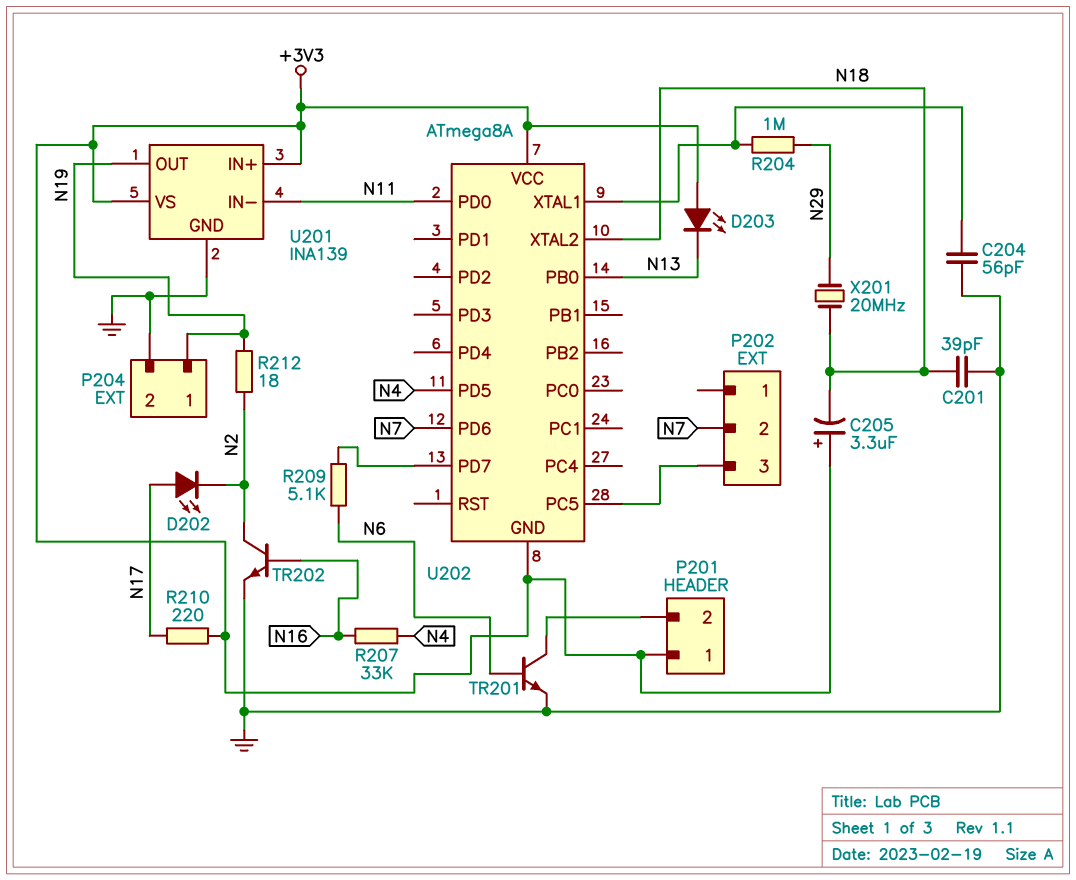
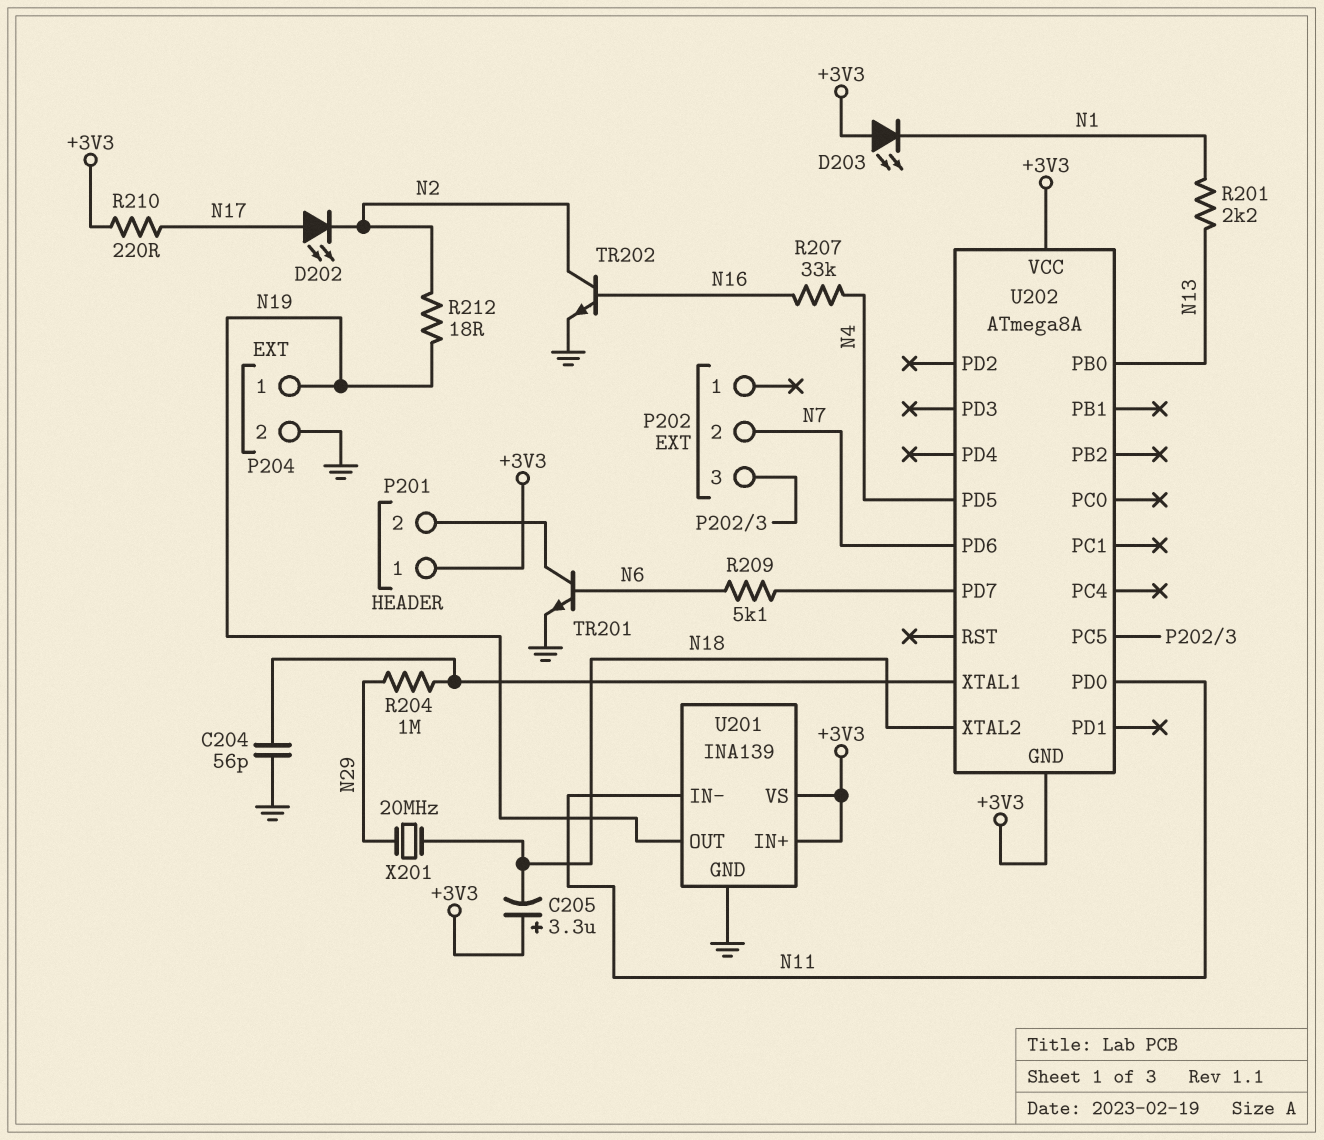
C201: 39pF (GND, N18) -> none
D203: LED (A +3V3, K N13) -> LED (A +3V3, K N1)
R201: none -> 2.2k (N1, N13)

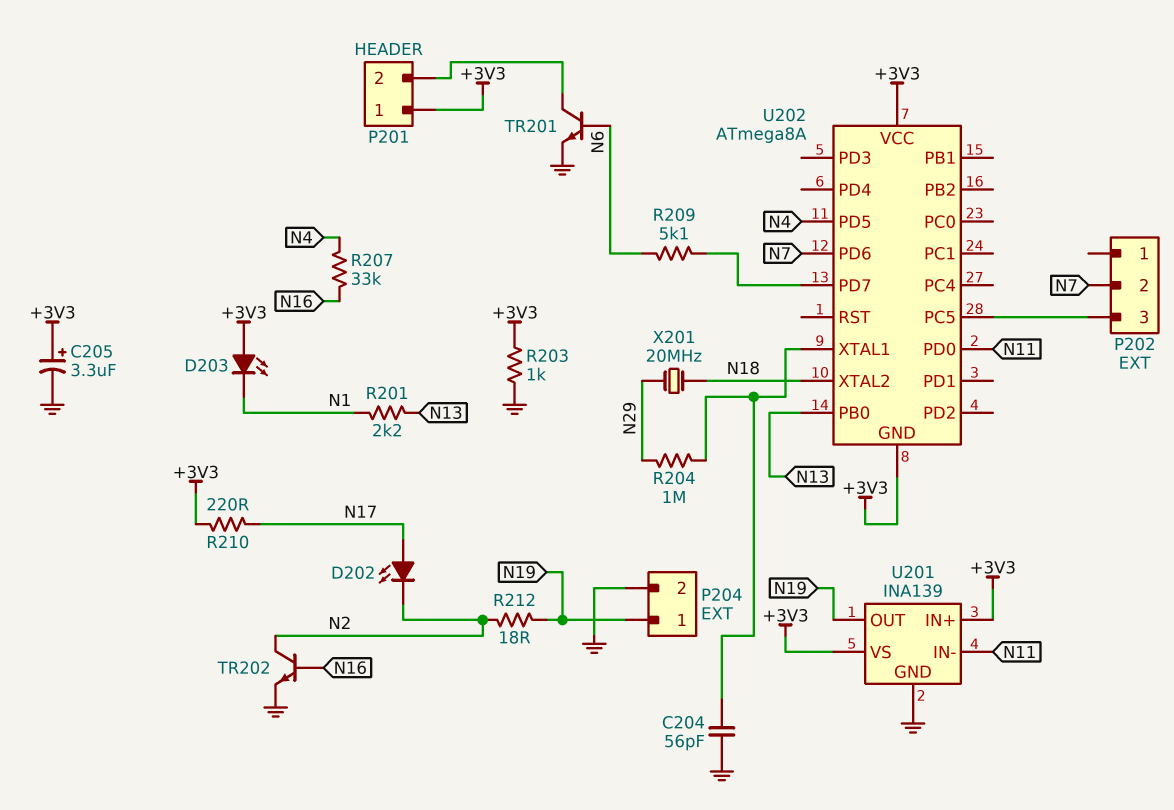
C205: 3.3uF (plus +3V3, minus N18) -> 3.3uF (plus +3V3, minus GND)
R203: none -> 1k (+3V3, GND)

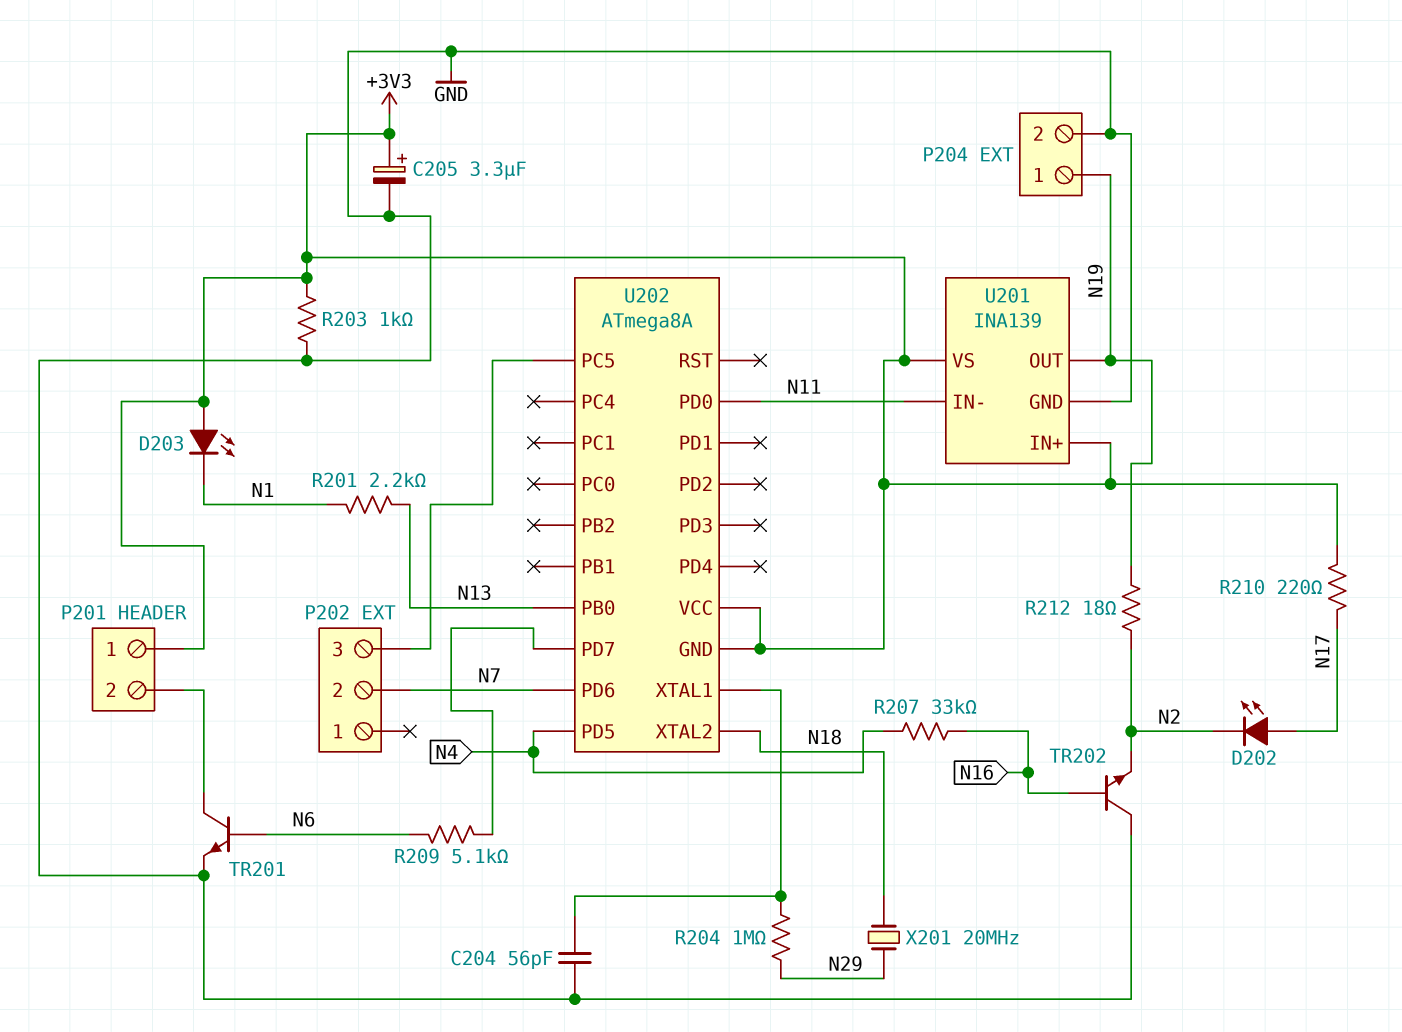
TR202: NPN (B N16, C N2, E GND) -> NPN (B N16, C GND, E N2)

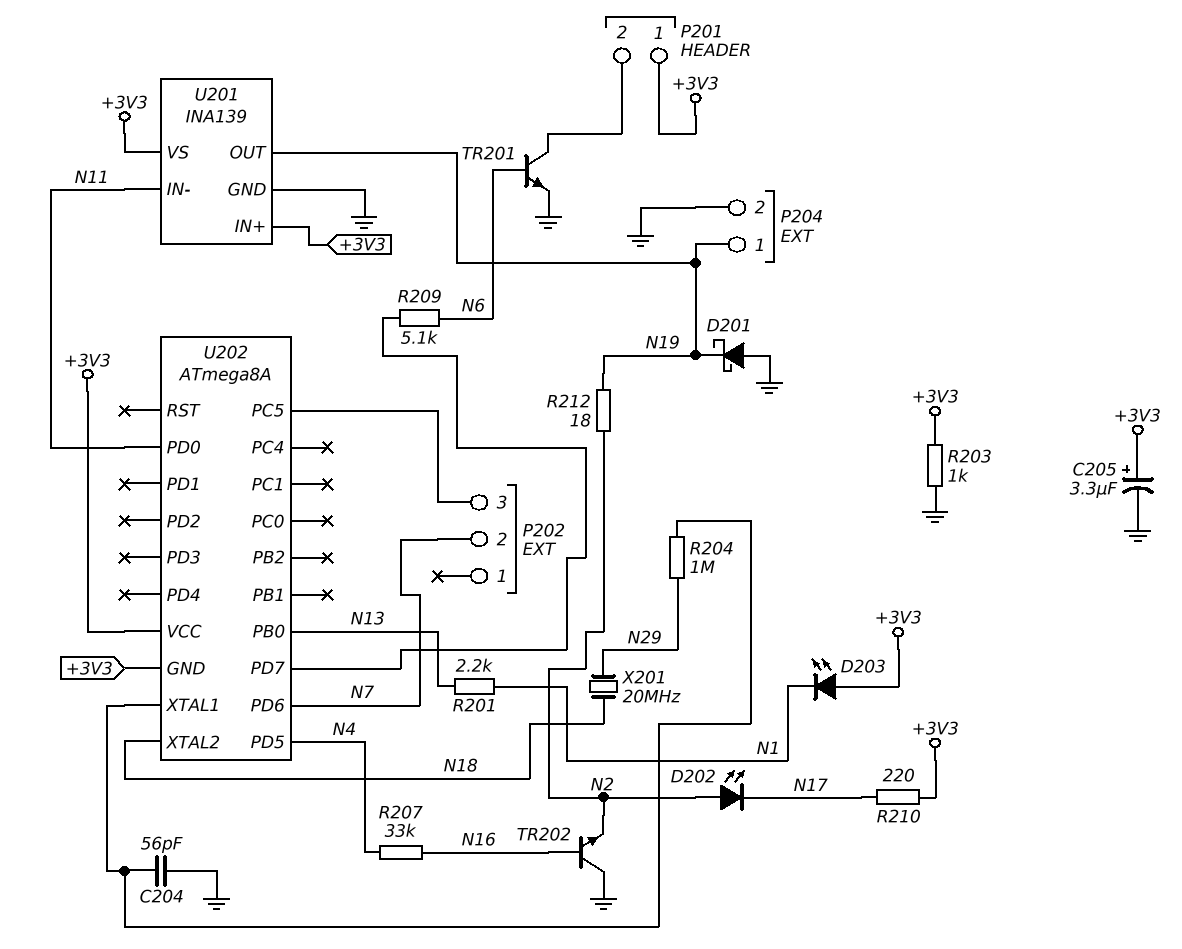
D201: none -> schottky (A GND, K N19)
D202: LED (A N17, K N2) -> LED (A N2, K N17)

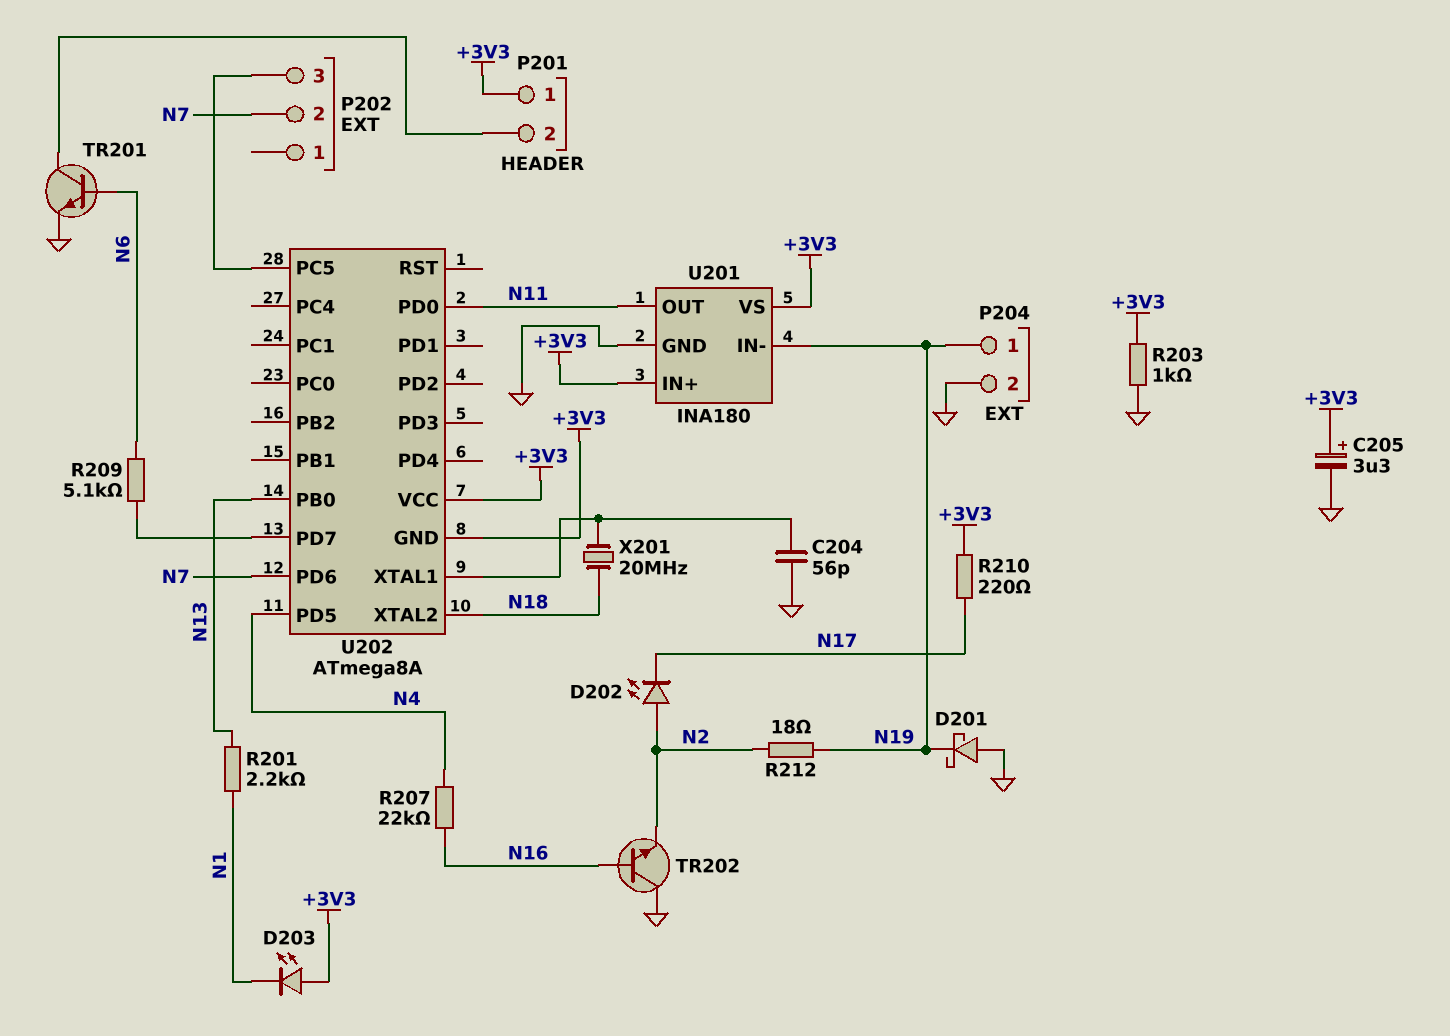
R204: 1M (N29, U202/XTAL1) -> none
R207: 33k (N4, N16) -> 22k (N4, N16)
U201: INA139 -> INA180
U201 pin IN-: N11 -> N19
U201 pin OUT: N19 -> N11
X201: 20MHz (N18, N29) -> 20MHz (N18, U202/XTAL1)

